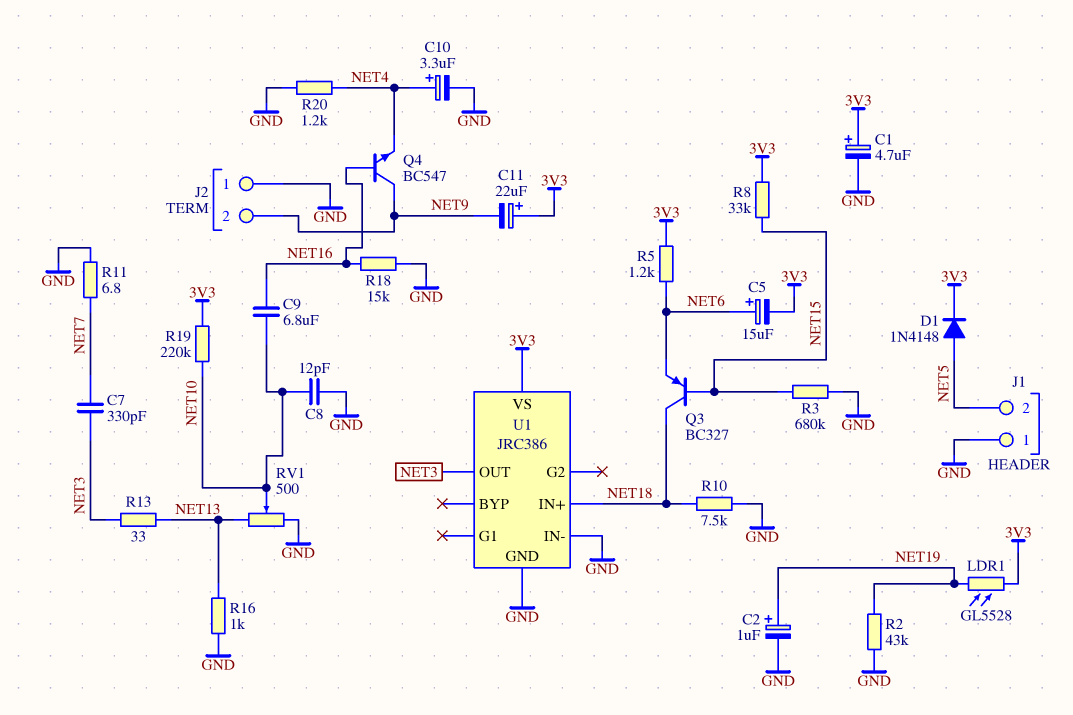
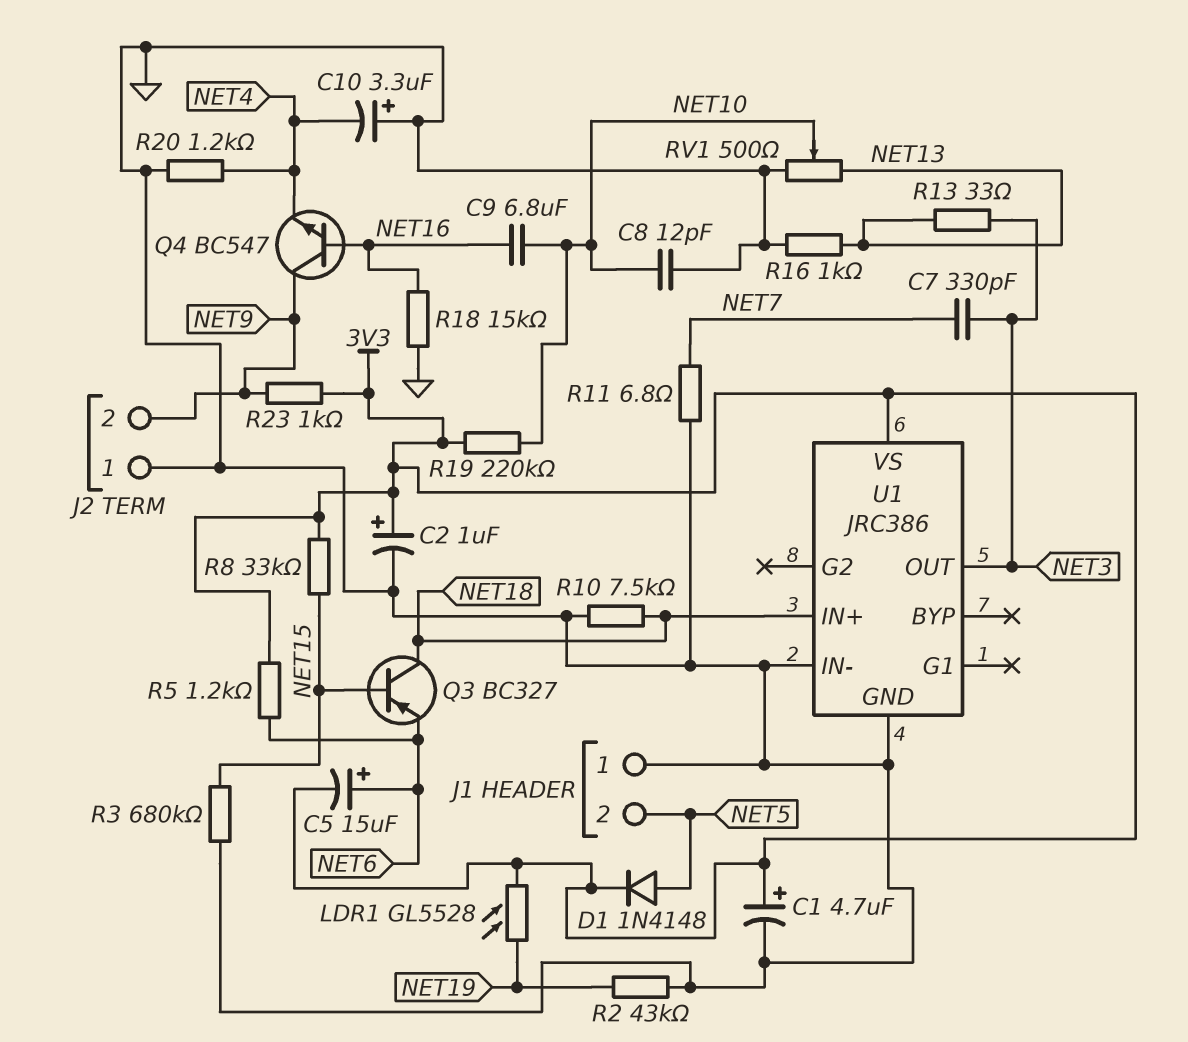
C2: 1uF (plus NET19, minus GND) -> 1uF (plus 3V3, minus GND)
C10: 3.3uF (plus NET4, minus GND) -> 3.3uF (plus GND, minus NET4)
C11: 22uF (plus 3V3, minus NET9) -> none
R23: none -> 1k (3V3, NET9)

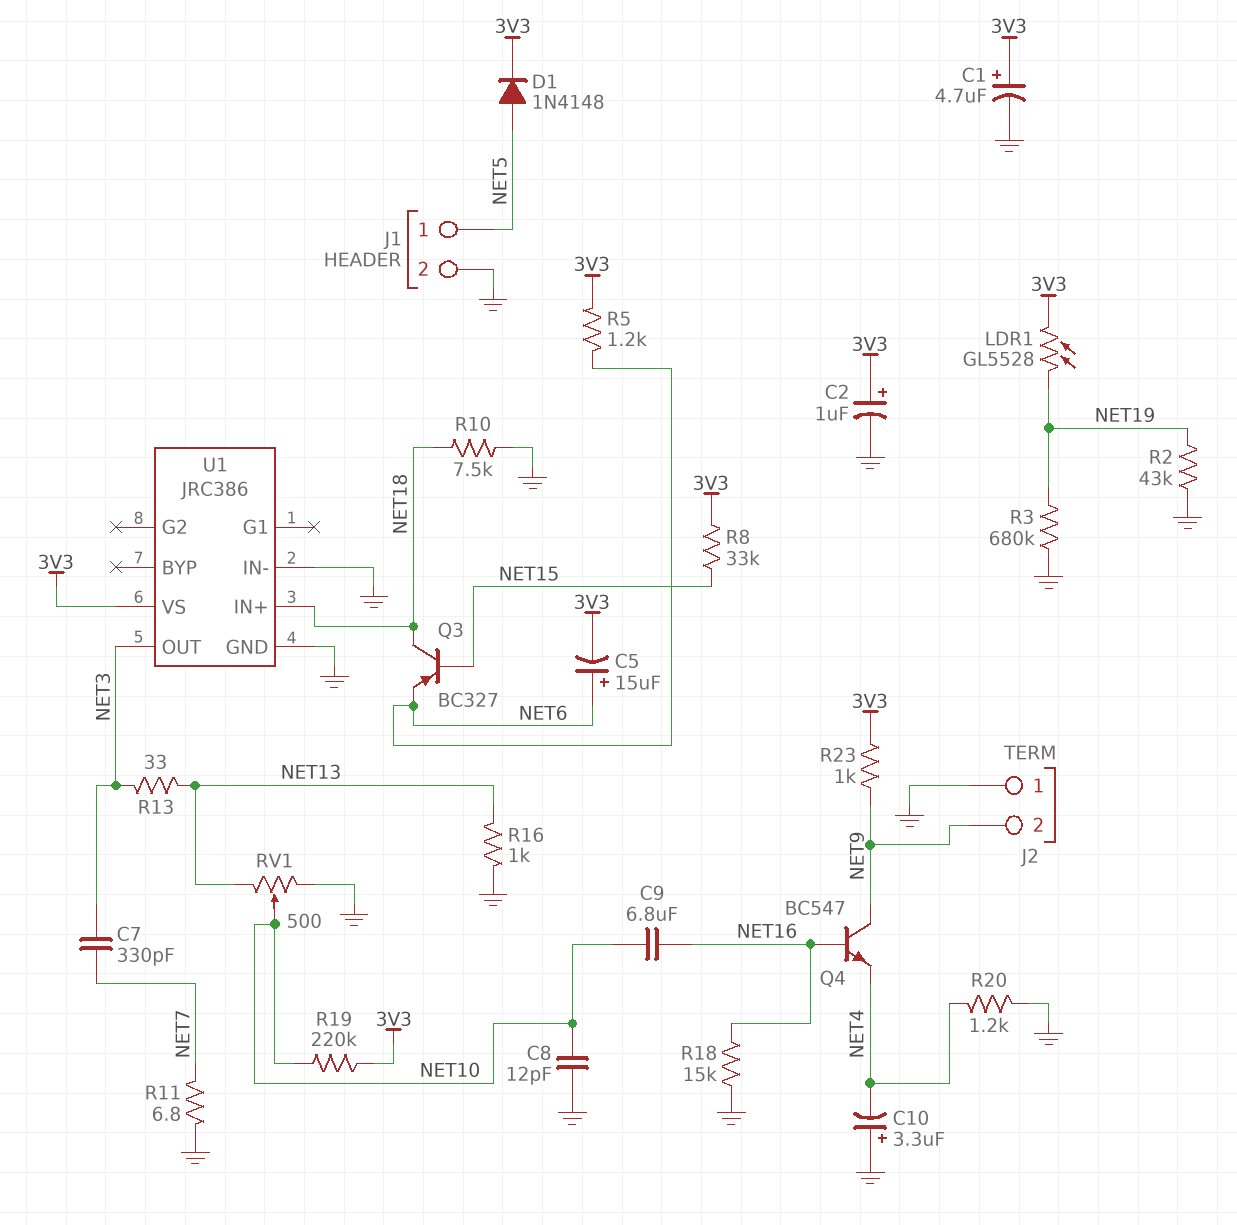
J1 pin 1: GND -> NET5
J1 pin 2: NET5 -> GND
R3: 680k (GND, NET15) -> 680k (GND, NET19)

